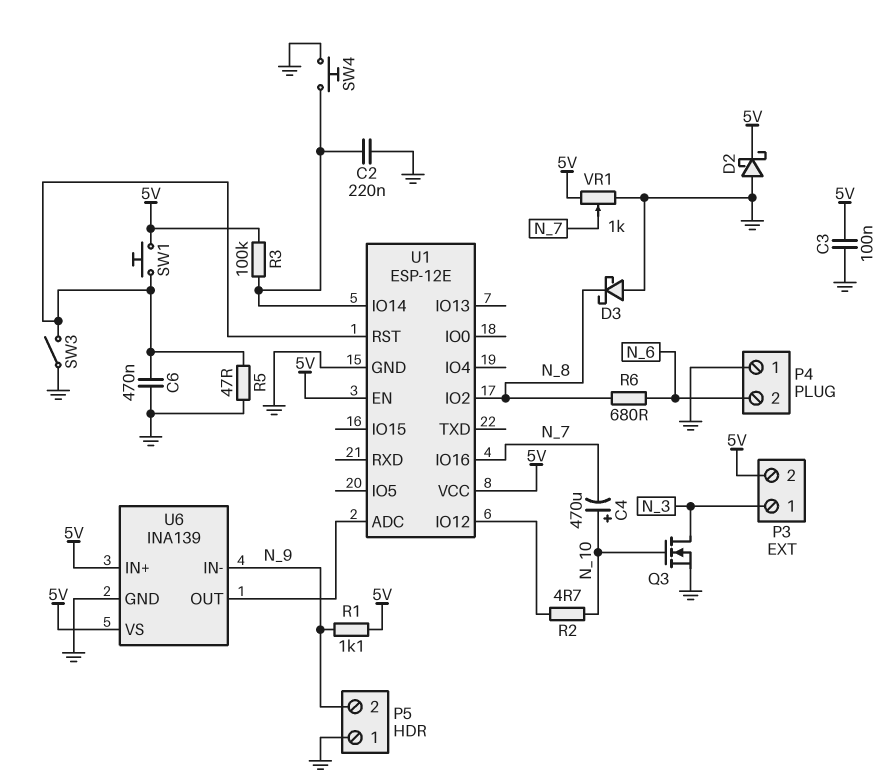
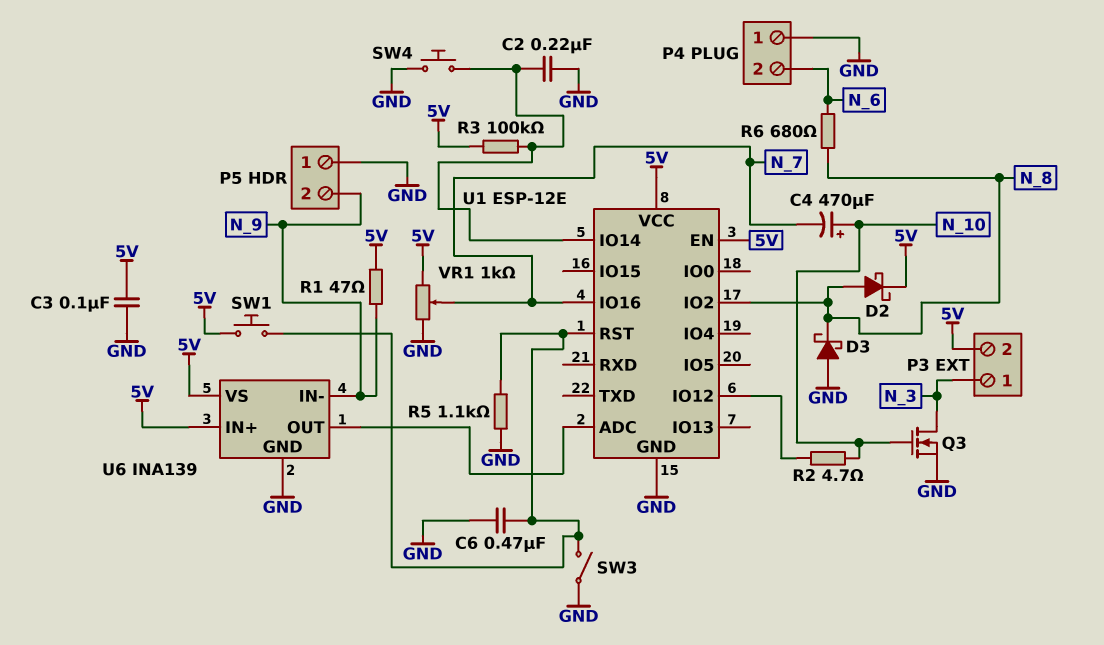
D2: schottky (A GND, K 5V) -> schottky (A N_8, K 5V)
R1: 1.1k (5V, N_9) -> 47 (5V, N_9)
R5: 47 (GND, U1/RST) -> 1.1k (GND, U1/RST)

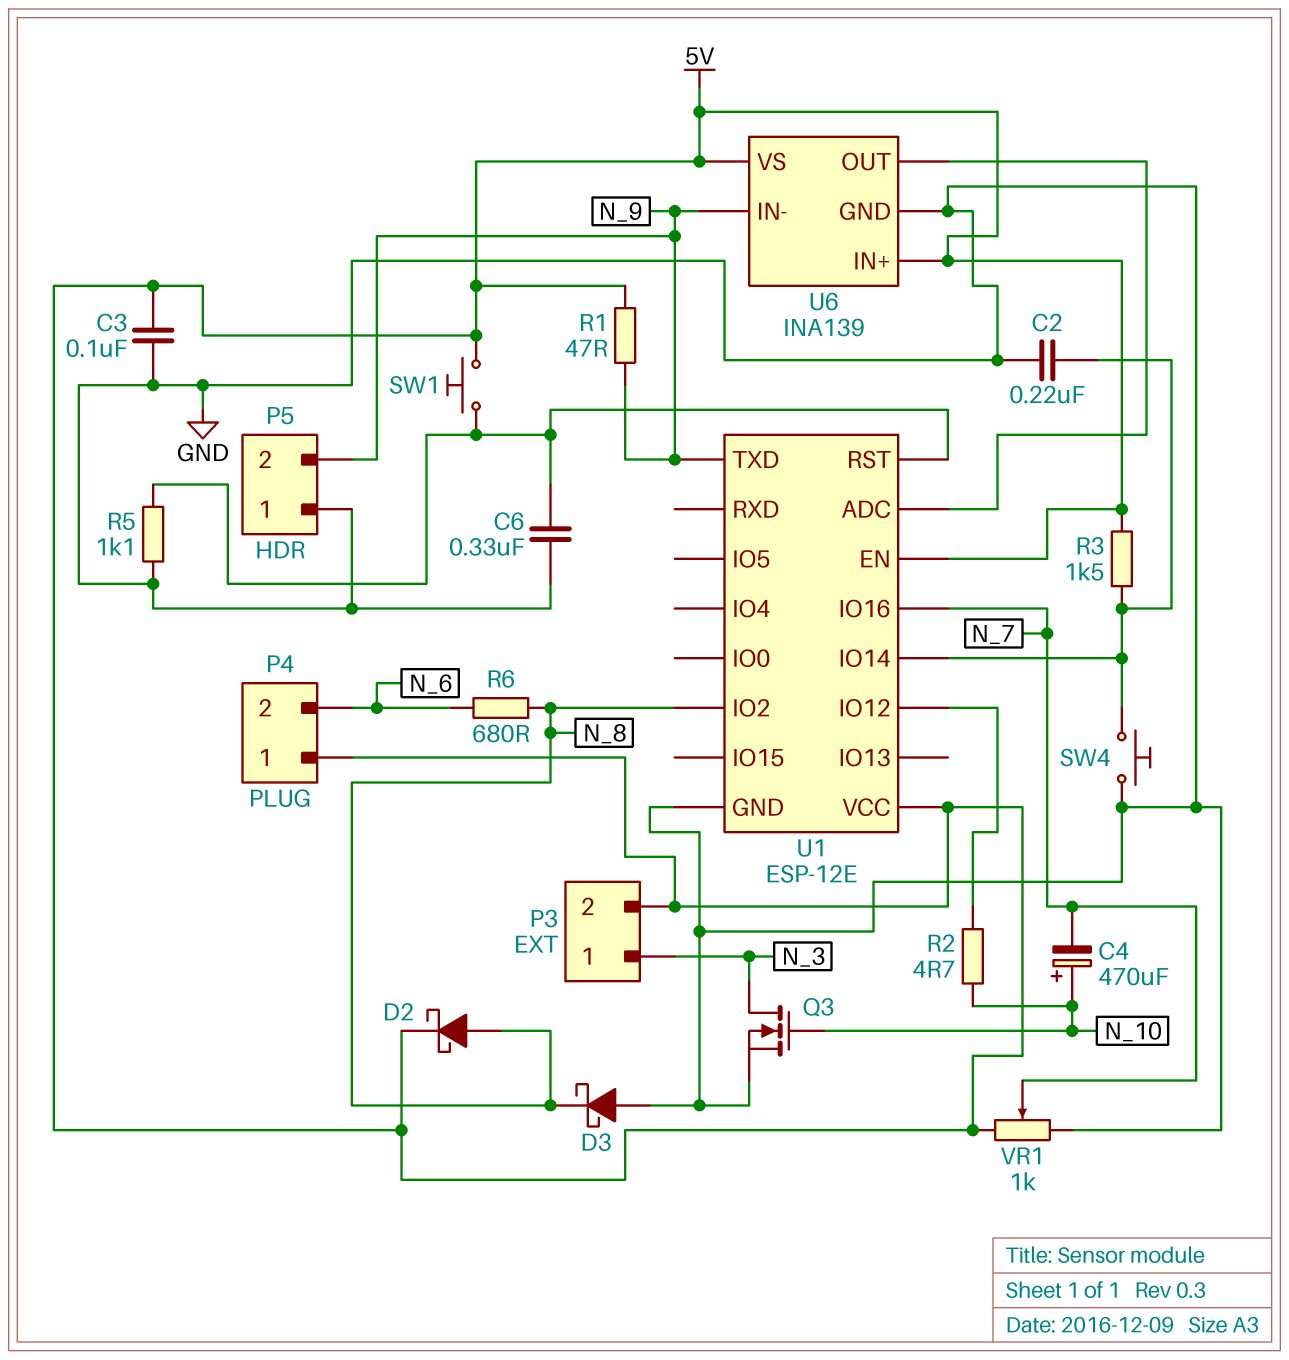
C6: 470nF (GND, U1/RST) -> 330nF (GND, U1/RST)
P4 pin 1: GND -> 5V
R3: 100k (5V, U1/IO14) -> 1.5k (5V, U1/IO14)
SW3: switch (GND, U1/RST) -> none
U1 pin TXD: none -> N_9

